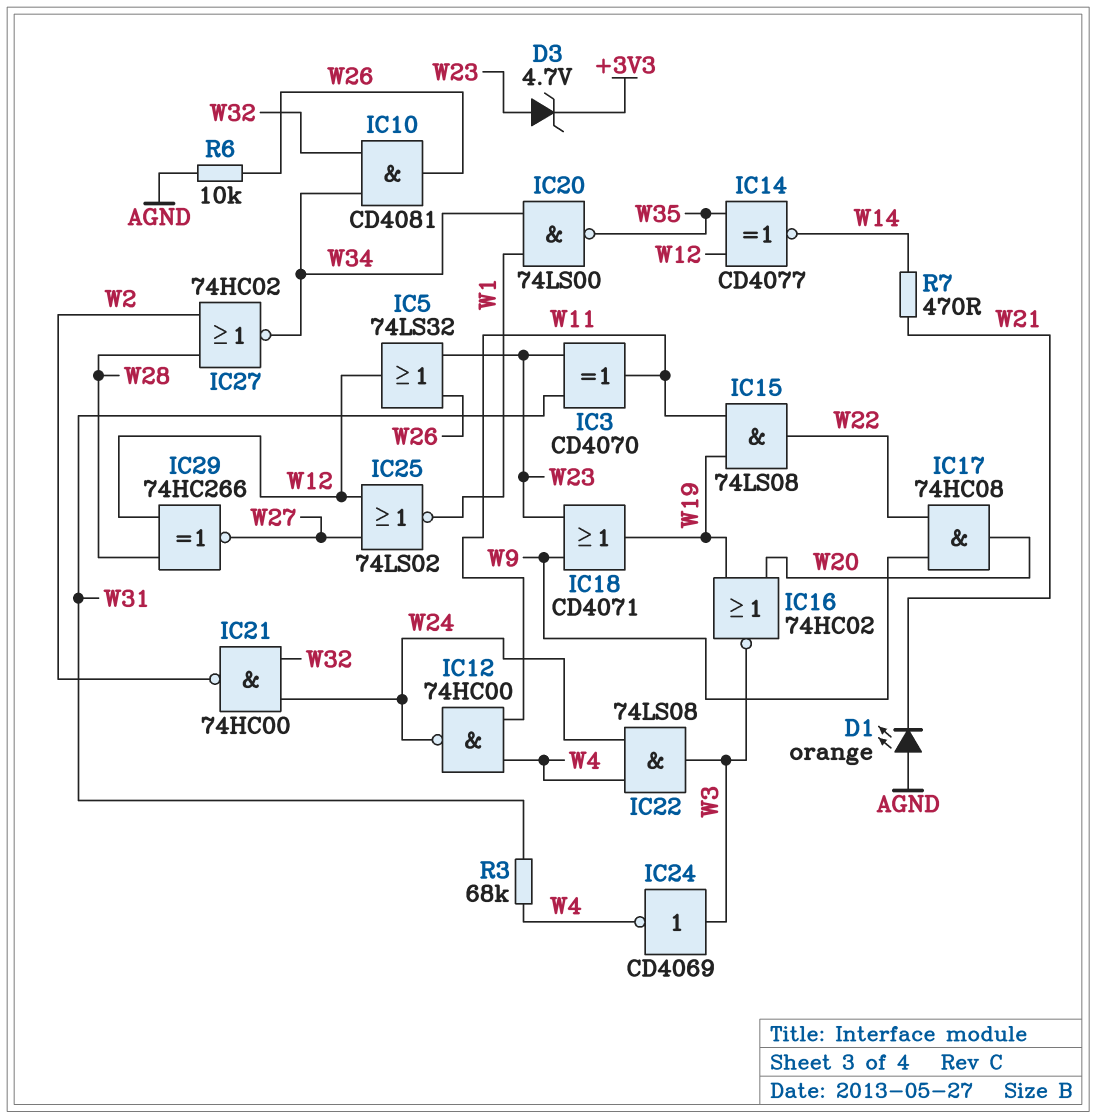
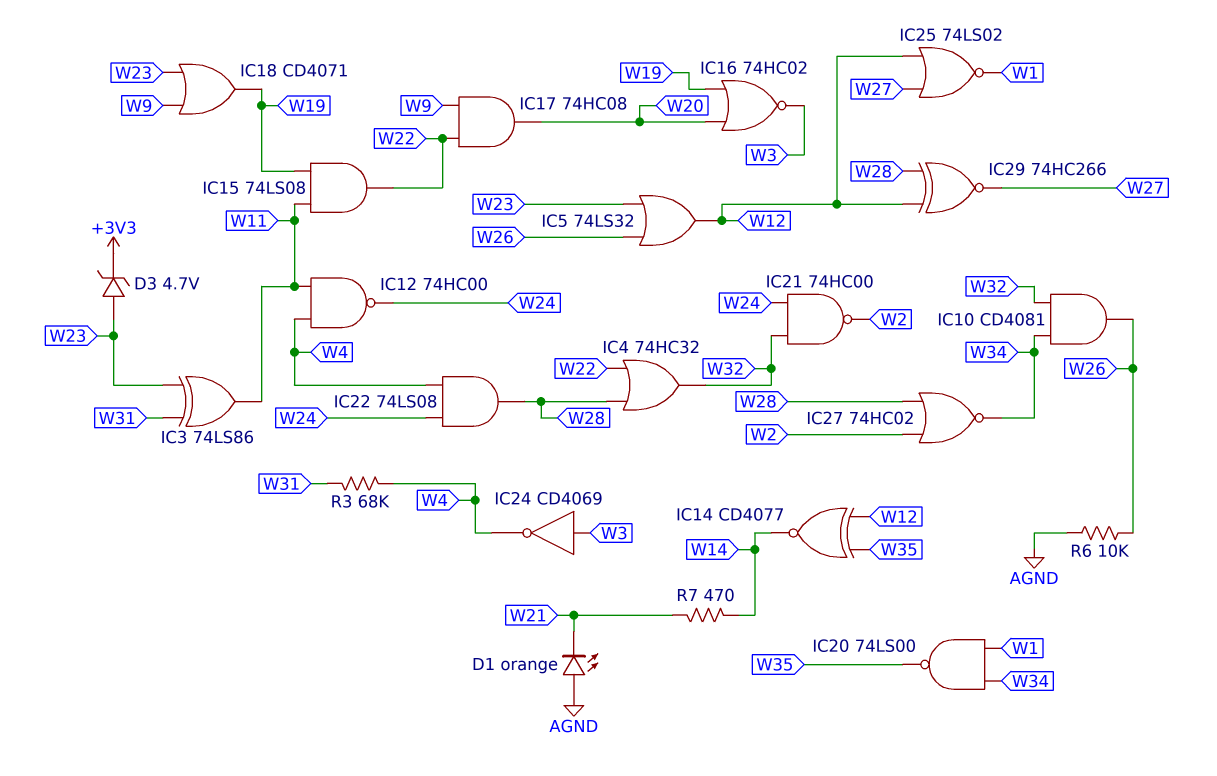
IC3: XOR CD4070 (in W23, in W31, out W11) -> XOR 74LS86 (in W23, in W31, out W11)
IC4: none -> OR 74HC32 (in W22, in W28, out W32)
IC22: AND 74LS08 (in W4, in W24, out W3) -> AND 74LS08 (in W4, in W24, out W28)

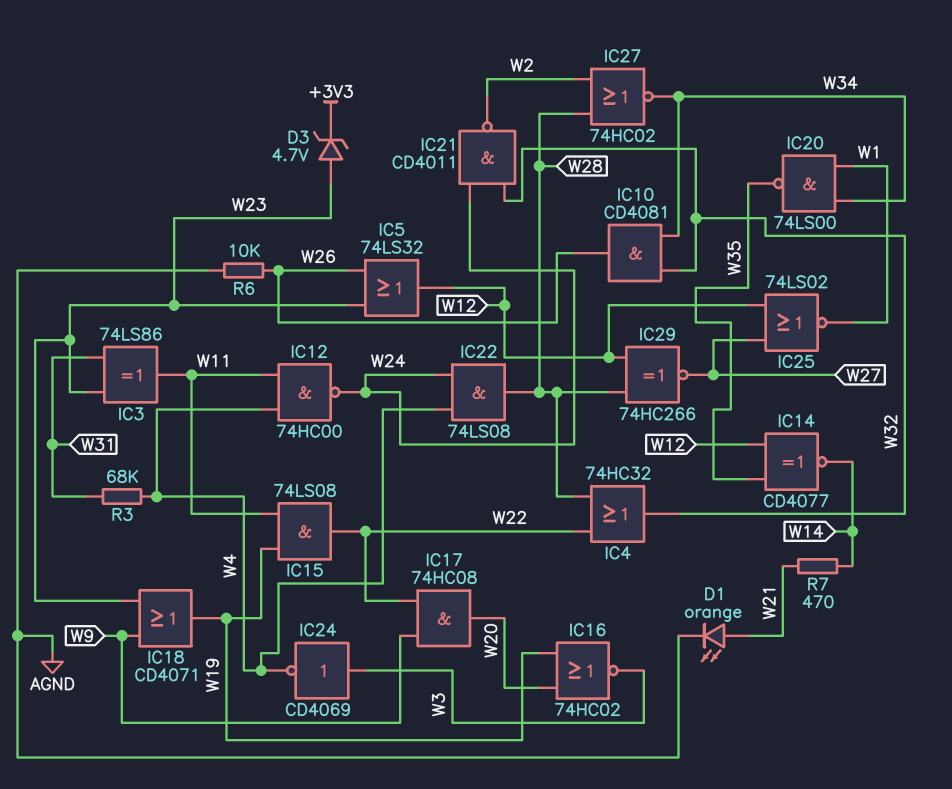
D1: LED orange (A AGND, K W21) -> LED orange (A W21, K AGND)
IC21: NAND 74HC00 (in W24, in W32, out W2) -> NAND CD4011 (in W24, in W32, out W2)

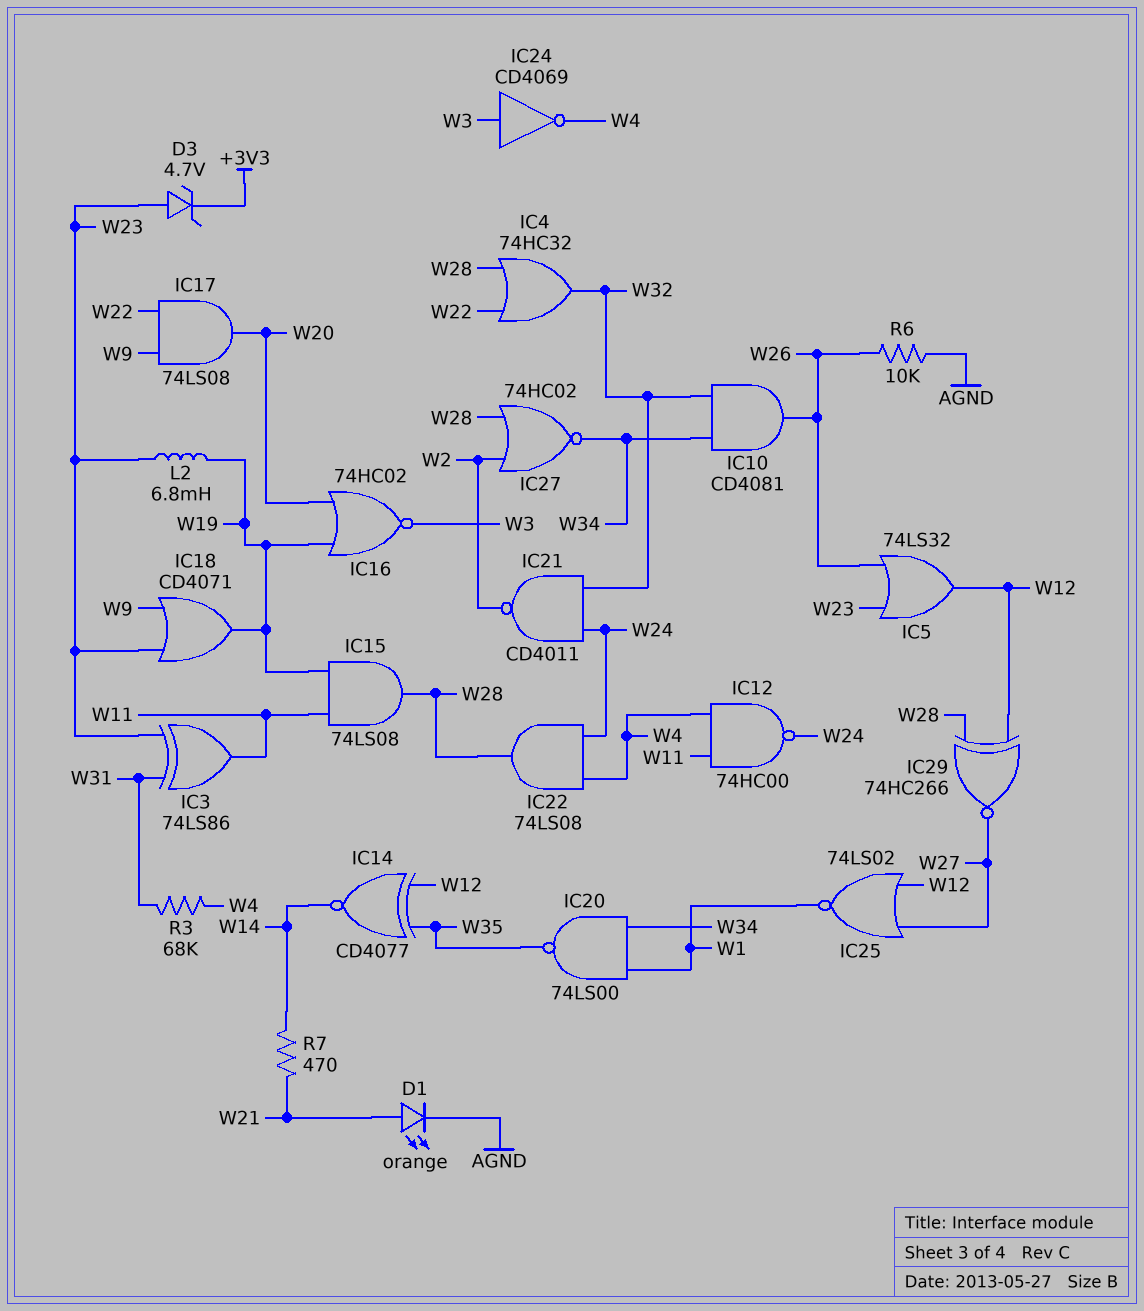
IC15: AND 74LS08 (in W11, in W19, out W22) -> AND 74LS08 (in W11, in W19, out W28)
IC17: AND 74HC08 (in W9, in W22, out W20) -> AND 74LS08 (in W9, in W22, out W20)
L2: none -> 6.8mH (W19, W23)

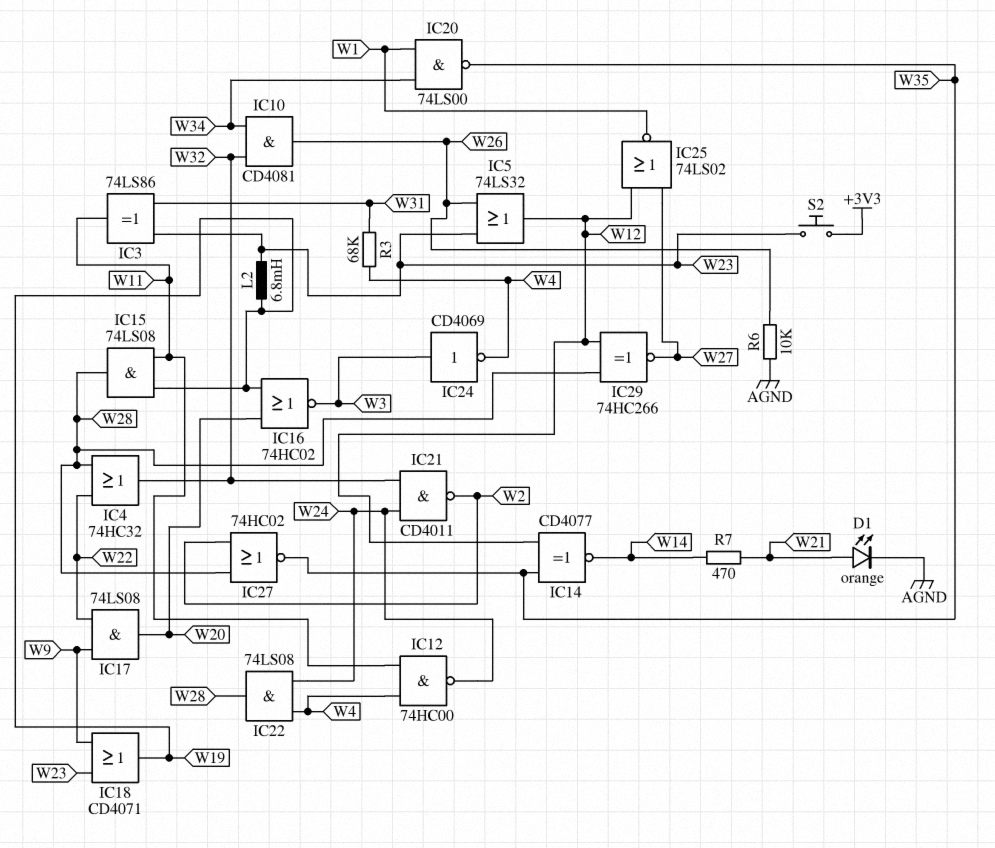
D3: zener 4.7V (A W23, K +3V3) -> none
IC27: NOR 74HC02 (in W2, in W28, out W34) -> NOR 74HC02 (in W2, in W28, out W35)
S2: none -> button (+3V3, W23)

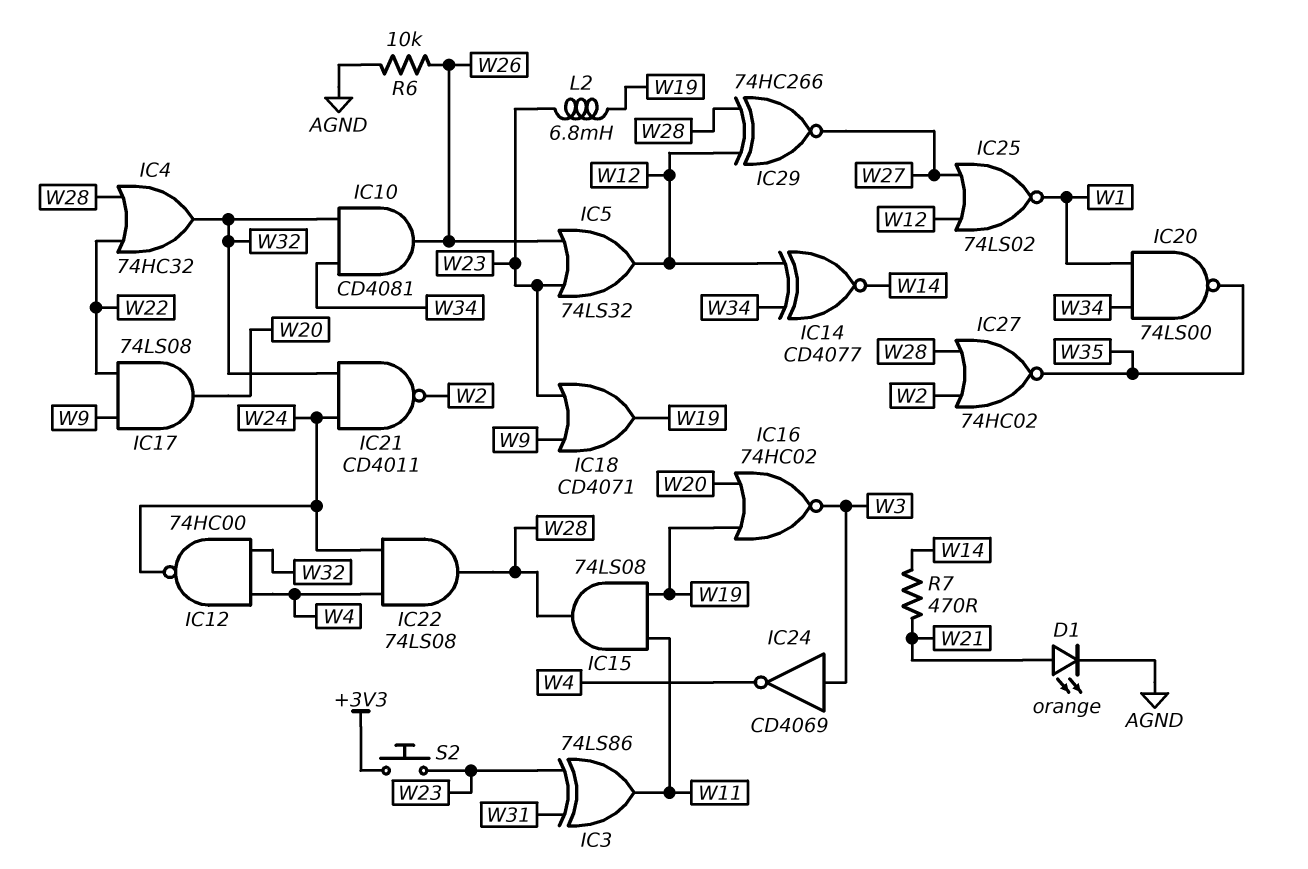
IC12: NAND 74HC00 (in W4, in W11, out W24) -> NAND 74HC00 (in W4, in W32, out W24)
IC14: XNOR CD4077 (in W12, in W35, out W14) -> XNOR CD4077 (in W12, in W34, out W14)
R3: 68k (W4, W31) -> none

